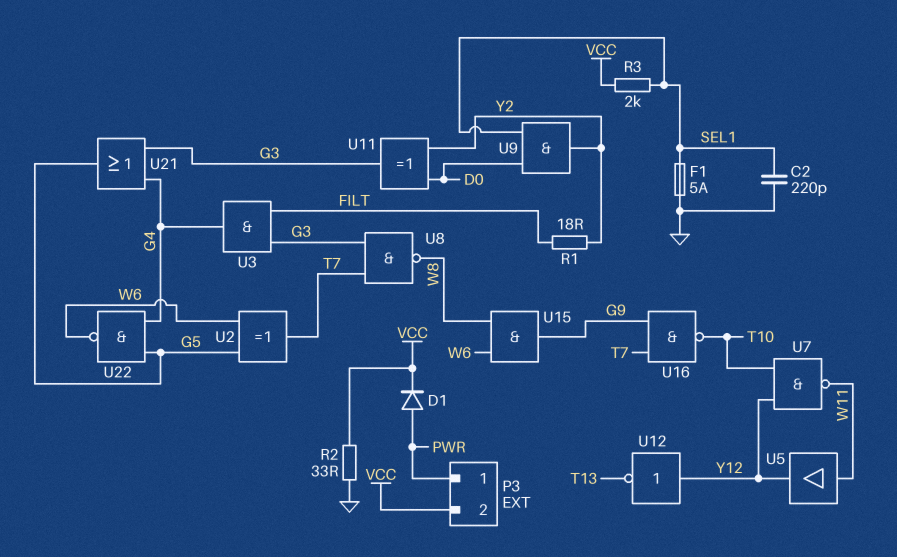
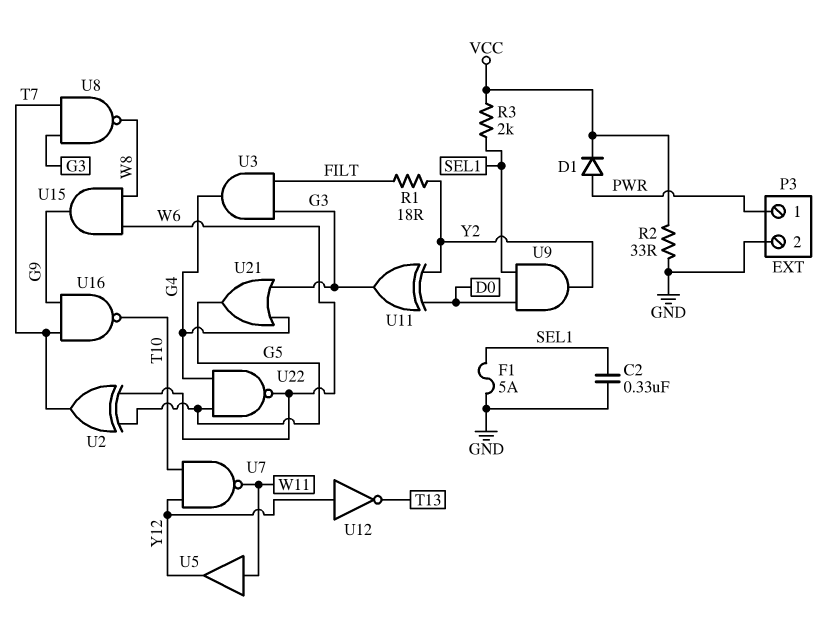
C2: 220pF (GND, SEL1) -> 330nF (GND, SEL1)
P3 pin 2: VCC -> GND

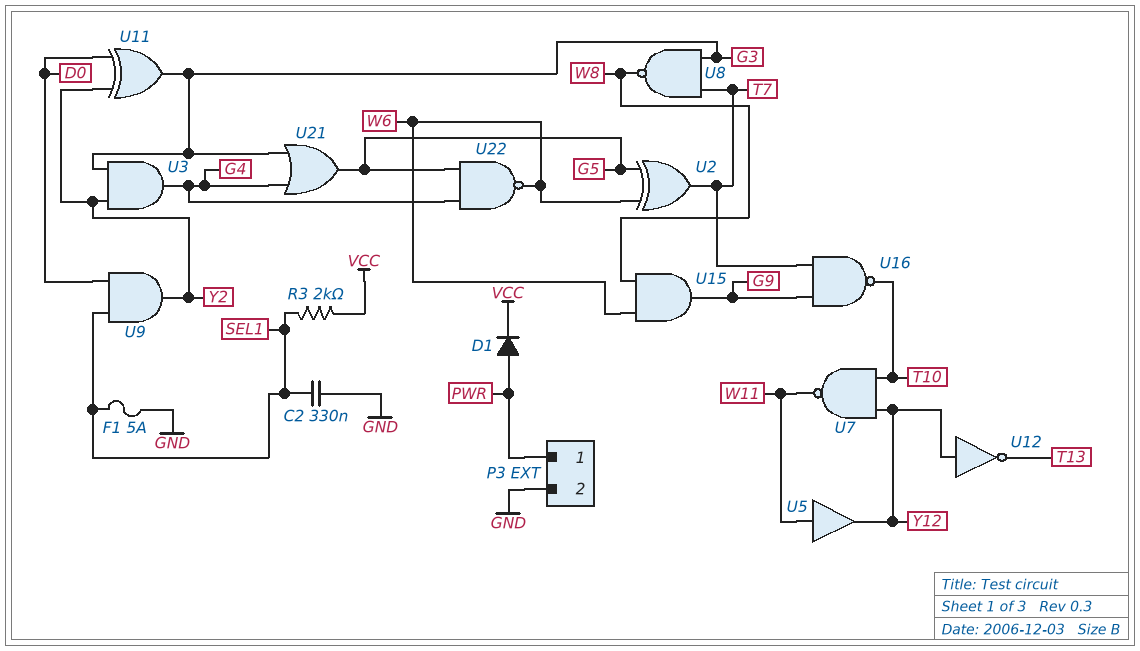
R1: 18 (FILT, Y2) -> none
R2: 33 (GND, VCC) -> none
U3: AND (in FILT, in G3, out G4) -> AND (in G3, in Y2, out G4)

